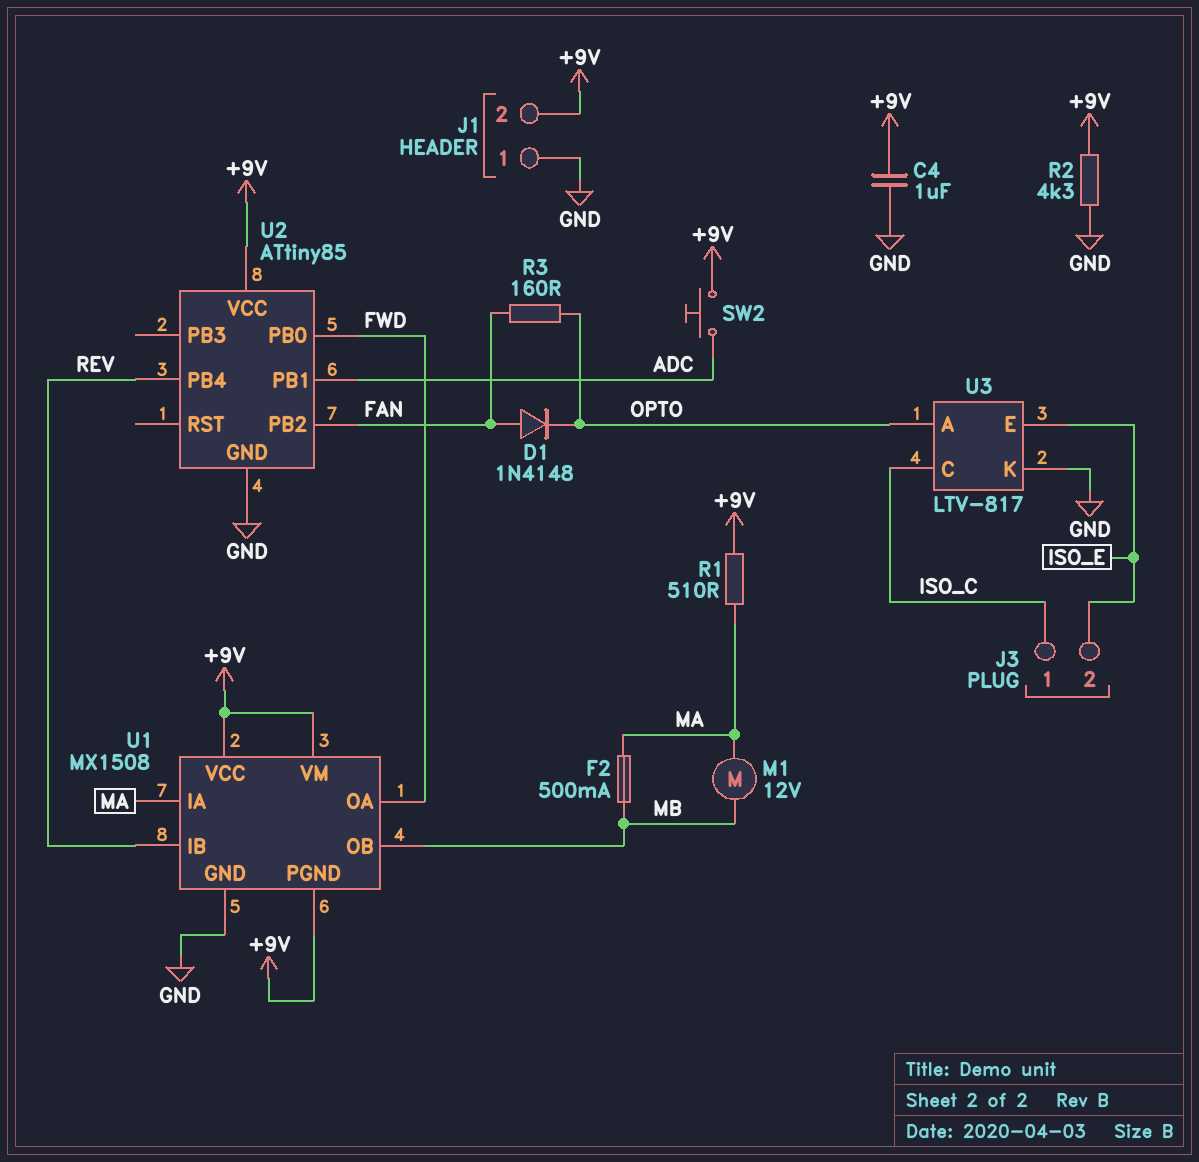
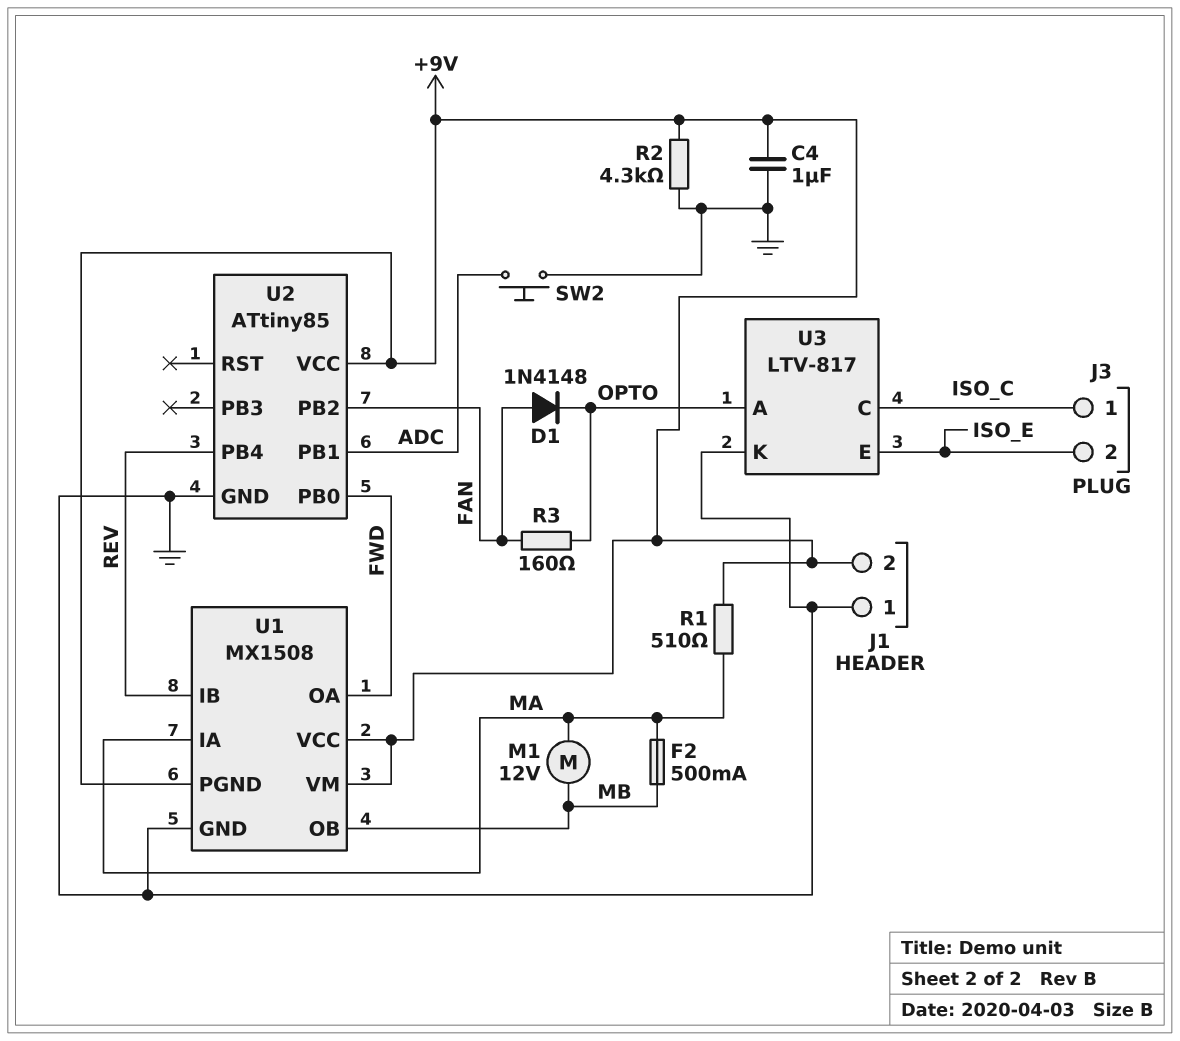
SW2: button (+9V, ADC) -> button (ADC, GND)

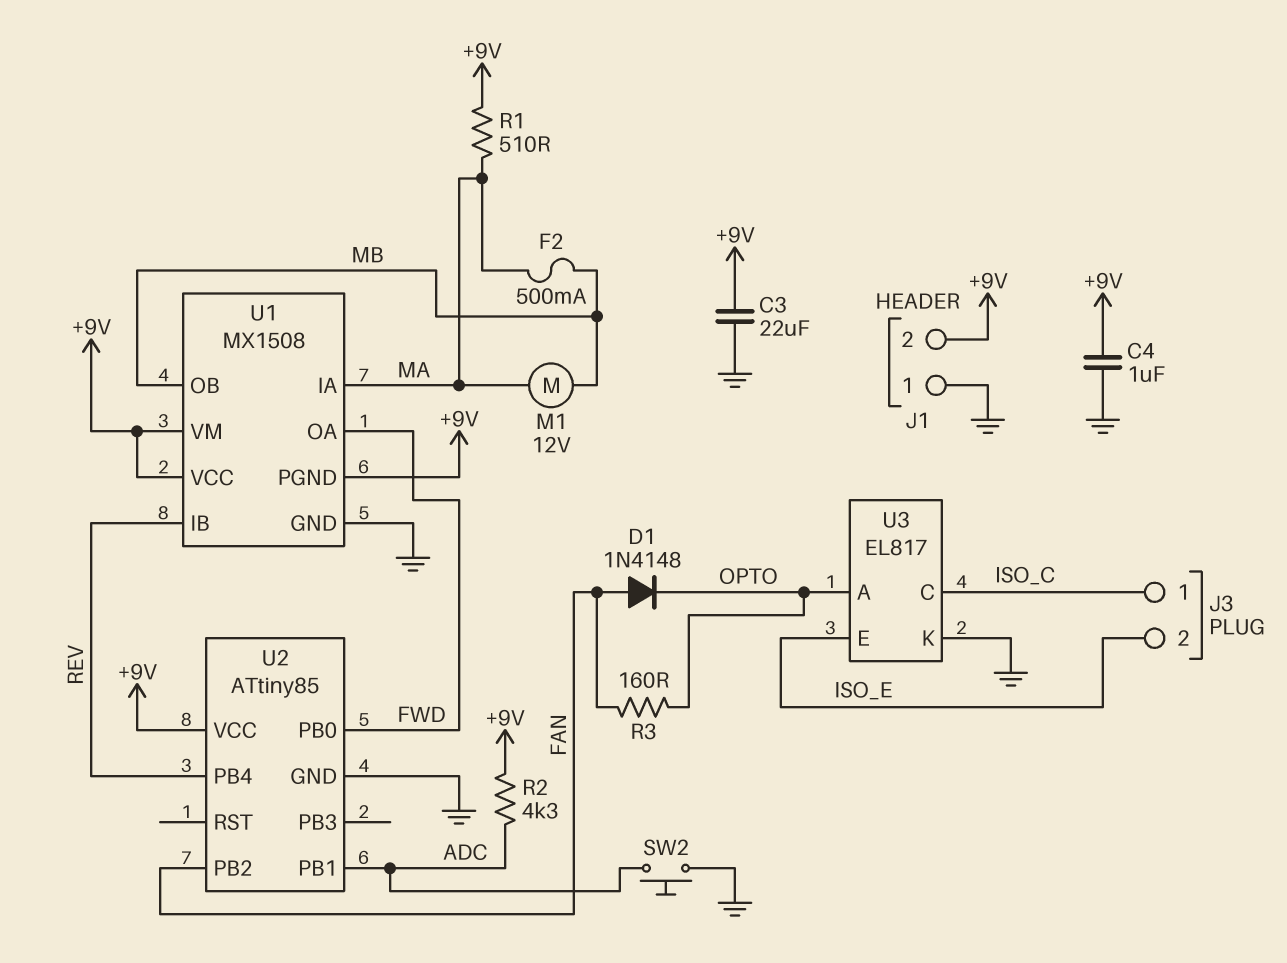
C3: none -> 22uF (+9V, GND)
R2: 4.3k (+9V, GND) -> 4.3k (+9V, ADC)
U3: LTV-817 -> EL817

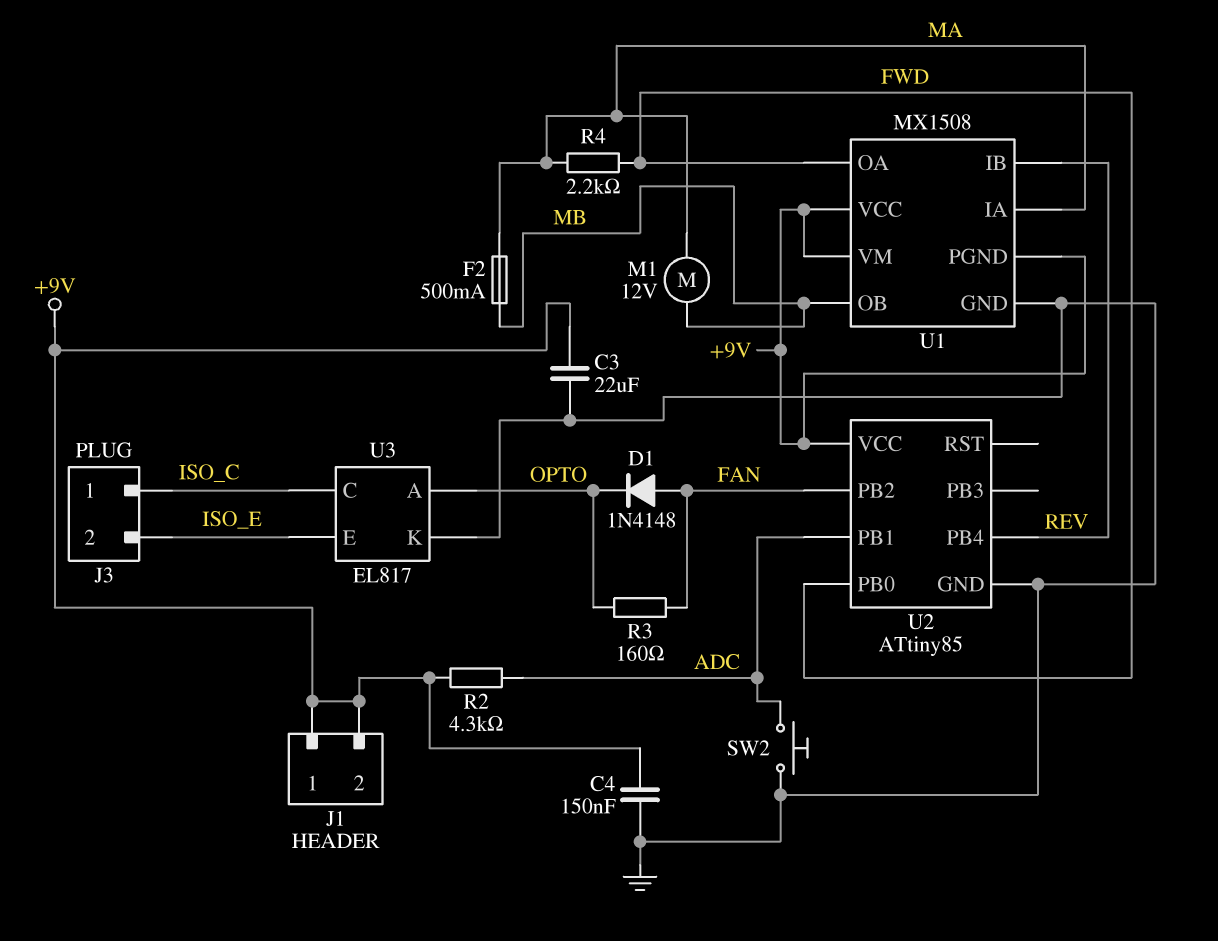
C4: 1uF (+9V, GND) -> 150nF (+9V, GND)
J1 pin 1: GND -> +9V
R1: 510 (+9V, MA) -> none
R4: none -> 2.2k (FWD, MA)

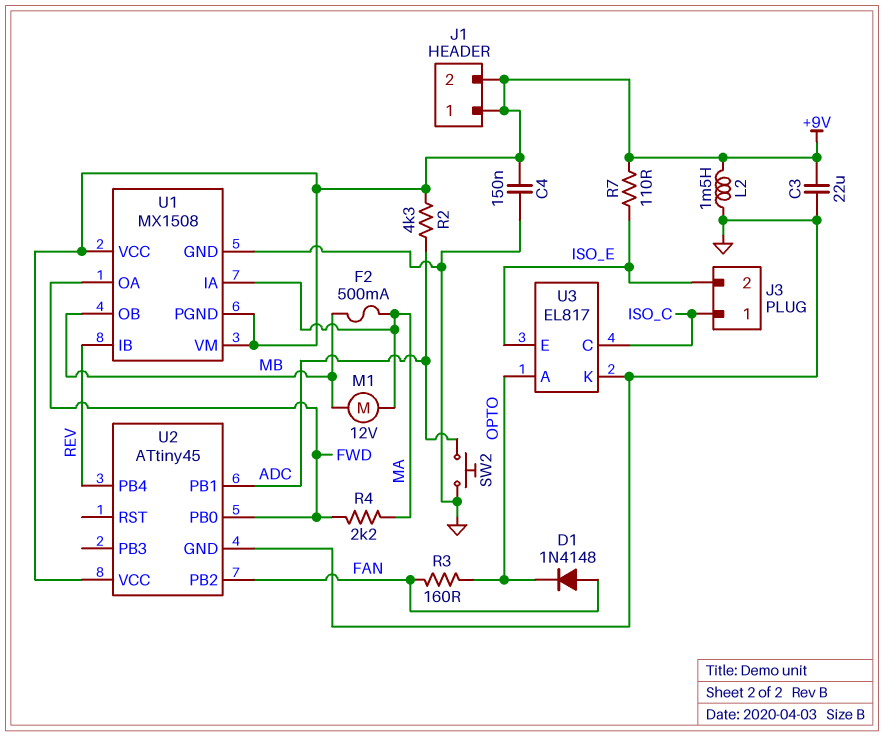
L2: none -> 1.5mH (+9V, GND)
R7: none -> 110 (+9V, ISO_E)
U2: ATtiny85 -> ATtiny45

